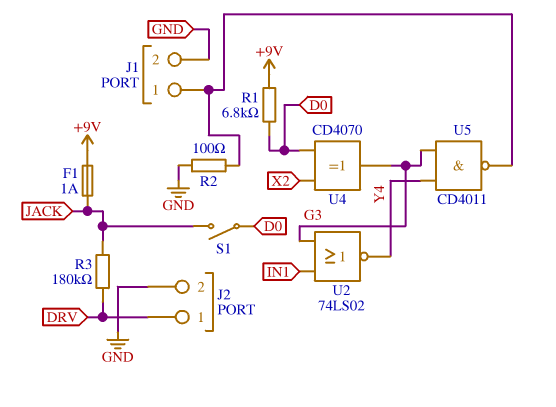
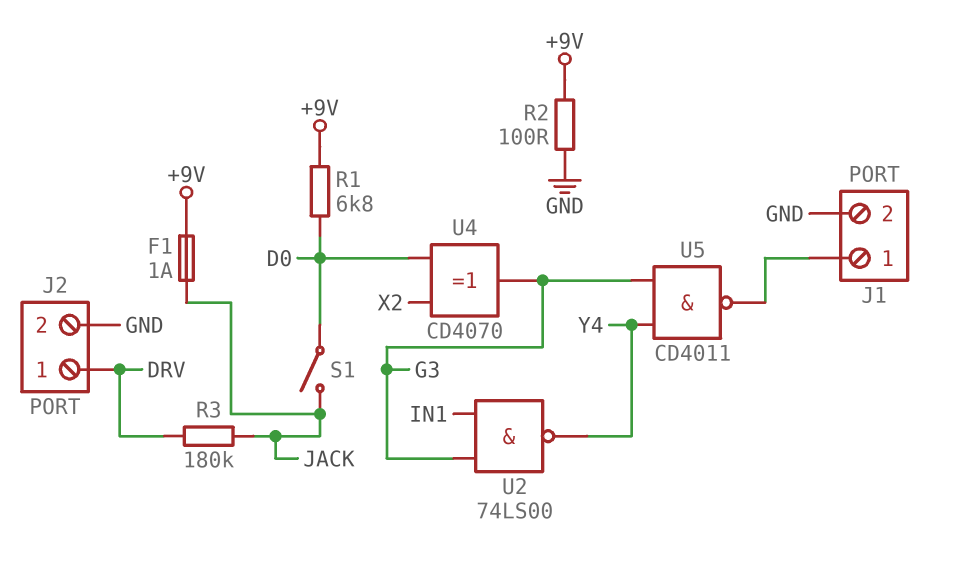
R2: 100 (GND, J1/1) -> 100 (+9V, GND)
U2: NOR 74LS02 (in G3, in IN1, out Y4) -> NAND 74LS00 (in G3, in IN1, out Y4)

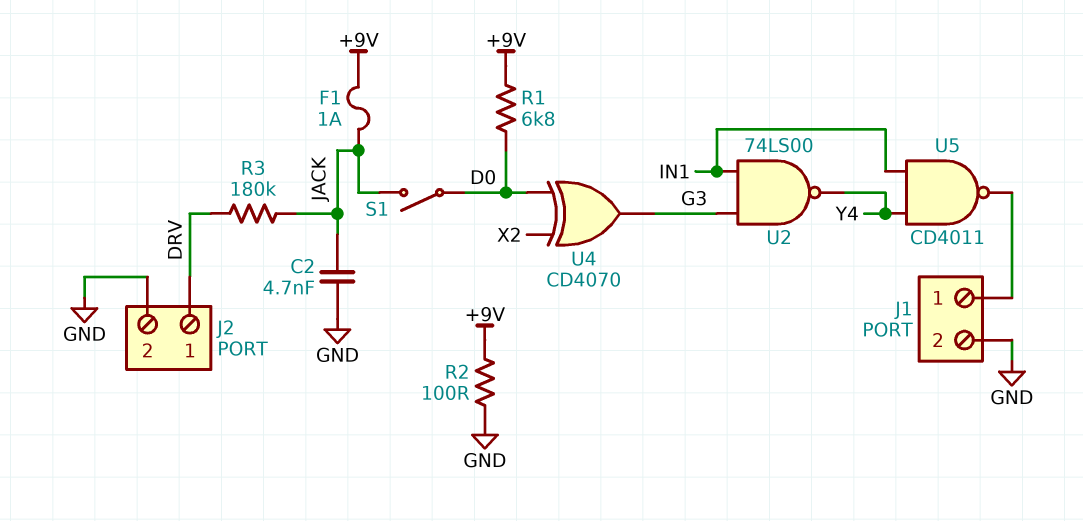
C2: none -> 4.7nF (GND, JACK)
U5: NAND CD4011 (in G3, in Y4, out J1/1) -> NAND CD4011 (in IN1, in Y4, out J1/1)

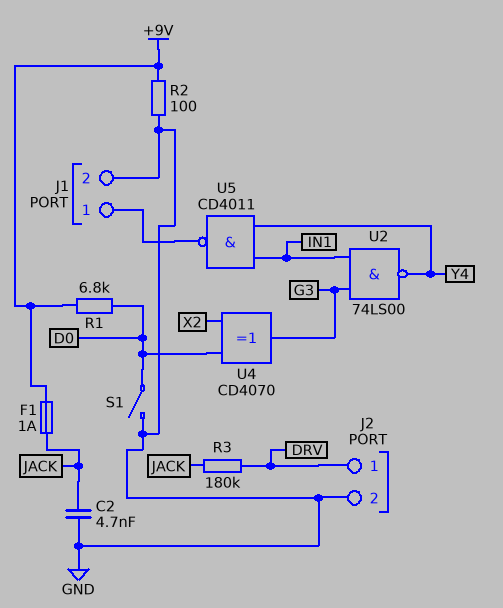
S1: switch (D0, JACK) -> switch (D0, GND)

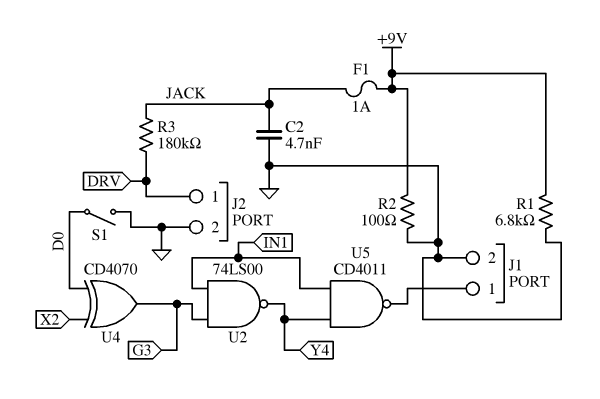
R1: 6.8k (+9V, D0) -> 6.8k (+9V, GND)

